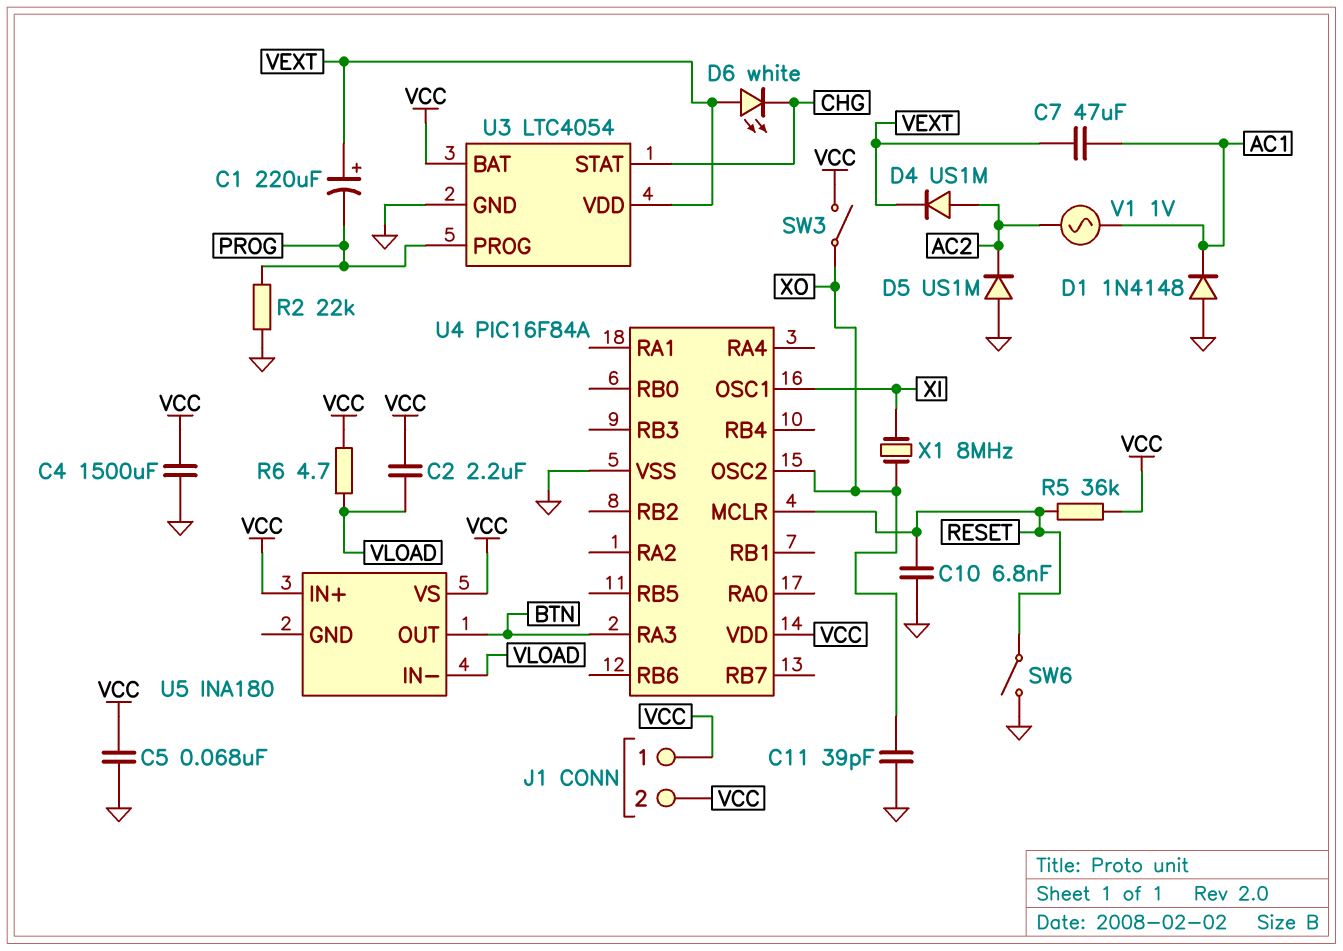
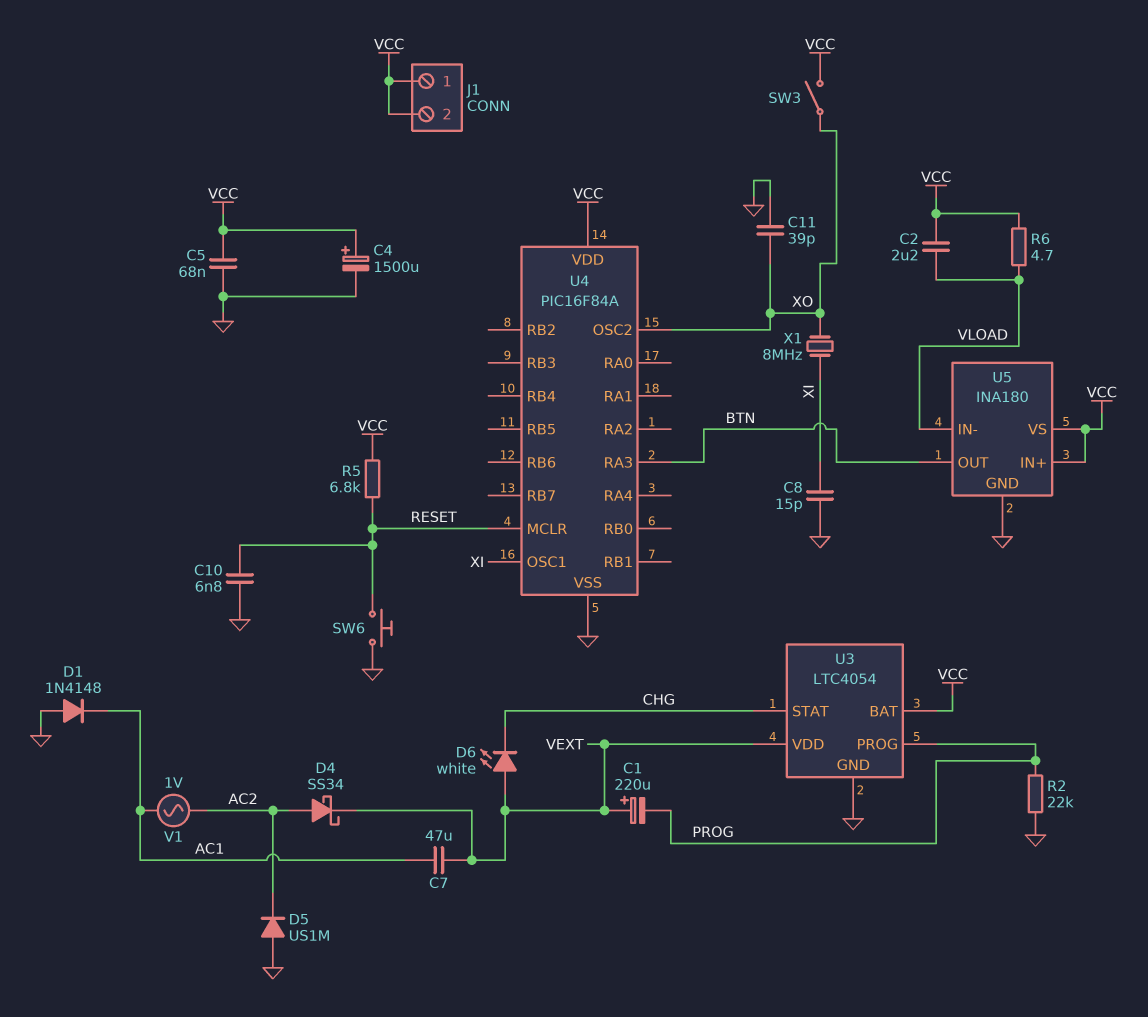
C4: 1500uF (GND, VCC) -> 1500uF (plus VCC, minus GND)
C8: none -> 15pF (GND, XI)
D4: diode US1M (A AC2, K VEXT) -> schottky SS34 (A AC2, K VEXT)
R5: 36k (RESET, VCC) -> 6.8k (RESET, VCC)
SW6: switch (GND, RESET) -> button (GND, RESET)
U5 pin GND: none -> GND

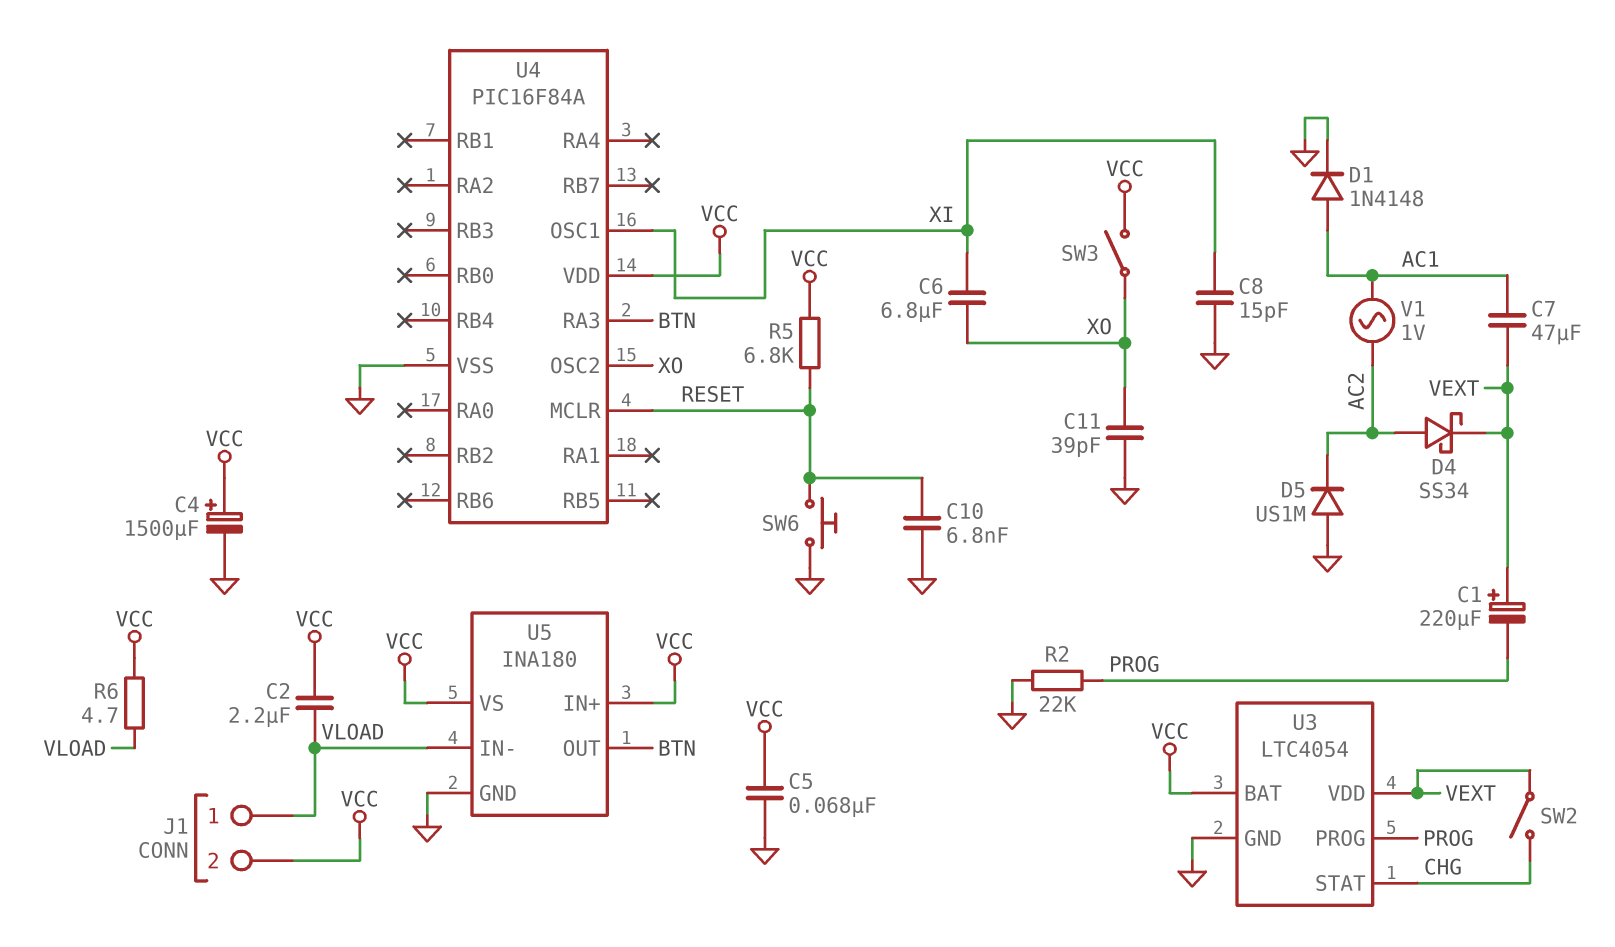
C6: none -> 6.8uF (XI, XO)
D1: diode 1N4148 (A GND, K AC1) -> diode 1N4148 (A AC1, K GND)
D6: LED white (A VEXT, K CHG) -> none
J1 pin 1: VCC -> VLOAD
SW2: none -> switch (CHG, VEXT)
X1: 8MHz (XI, XO) -> none

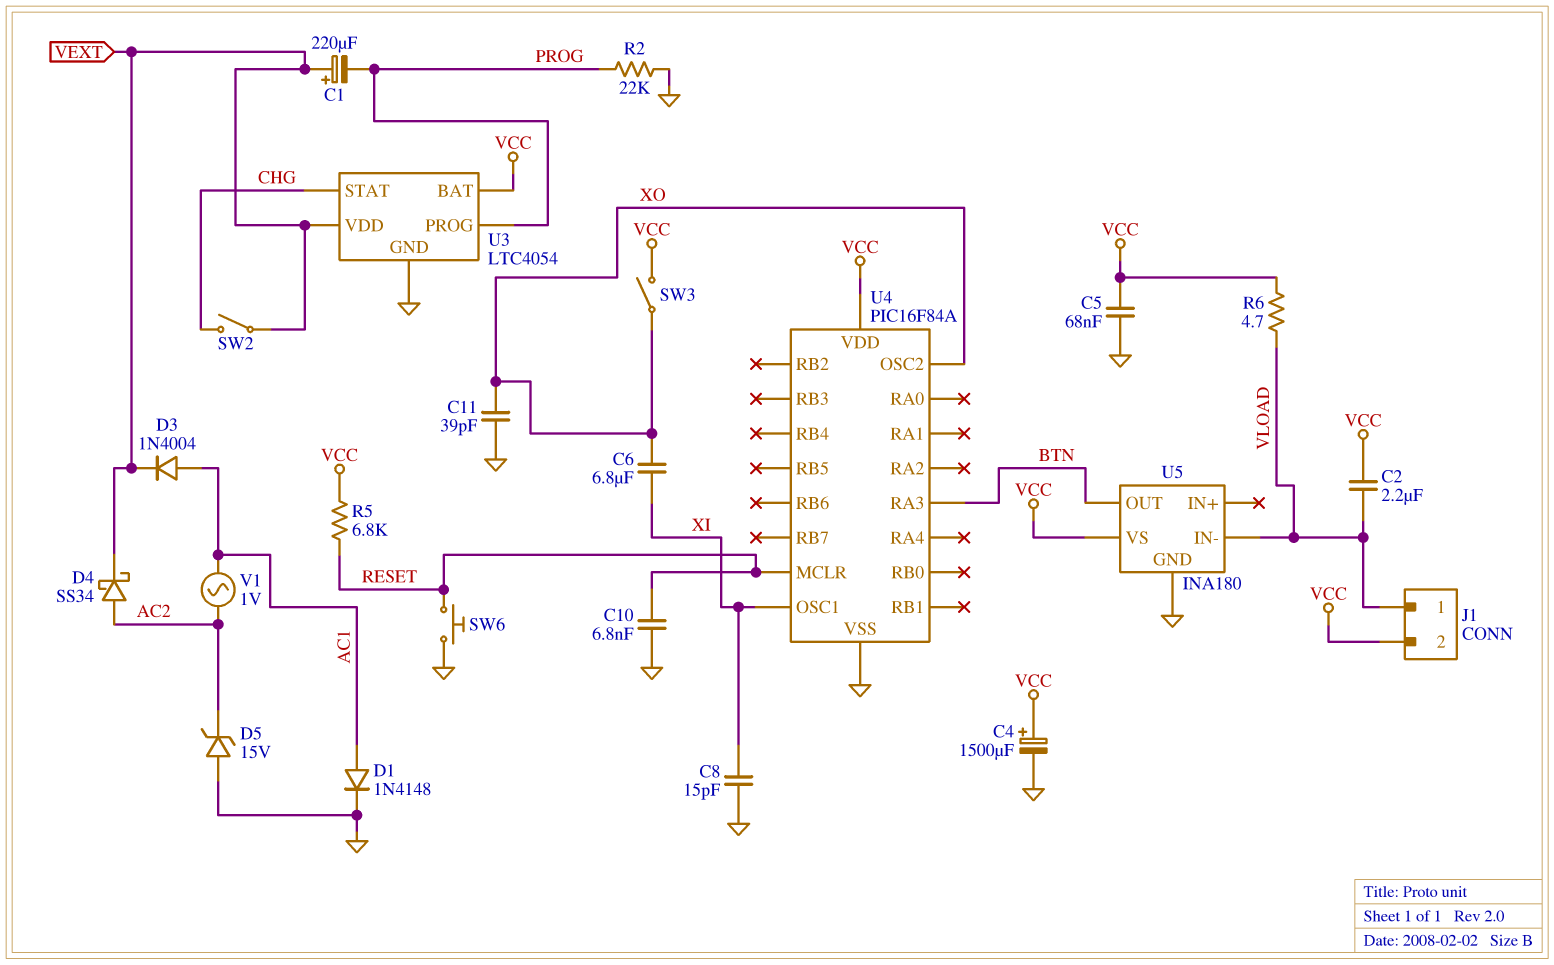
C7: 47uF (AC1, VEXT) -> none
D3: none -> diode 1N4004 (A AC1, K VEXT)
D5: diode US1M (A GND, K AC2) -> zener 15V (A GND, K AC2)
U5 pin IN+: VCC -> none

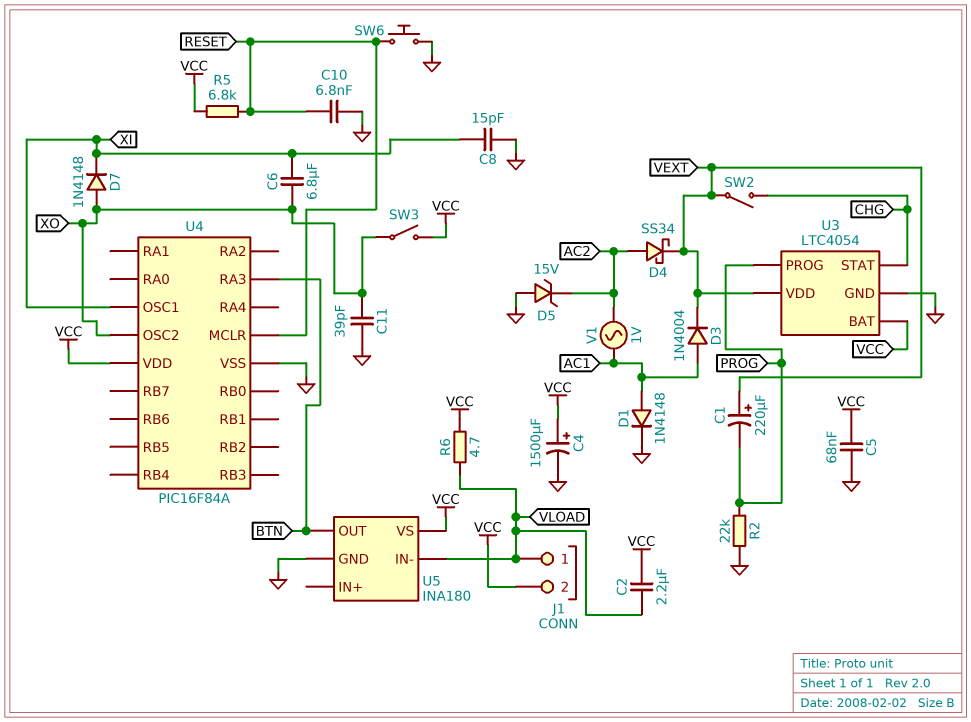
D7: none -> diode 1N4148 (A XO, K XI)

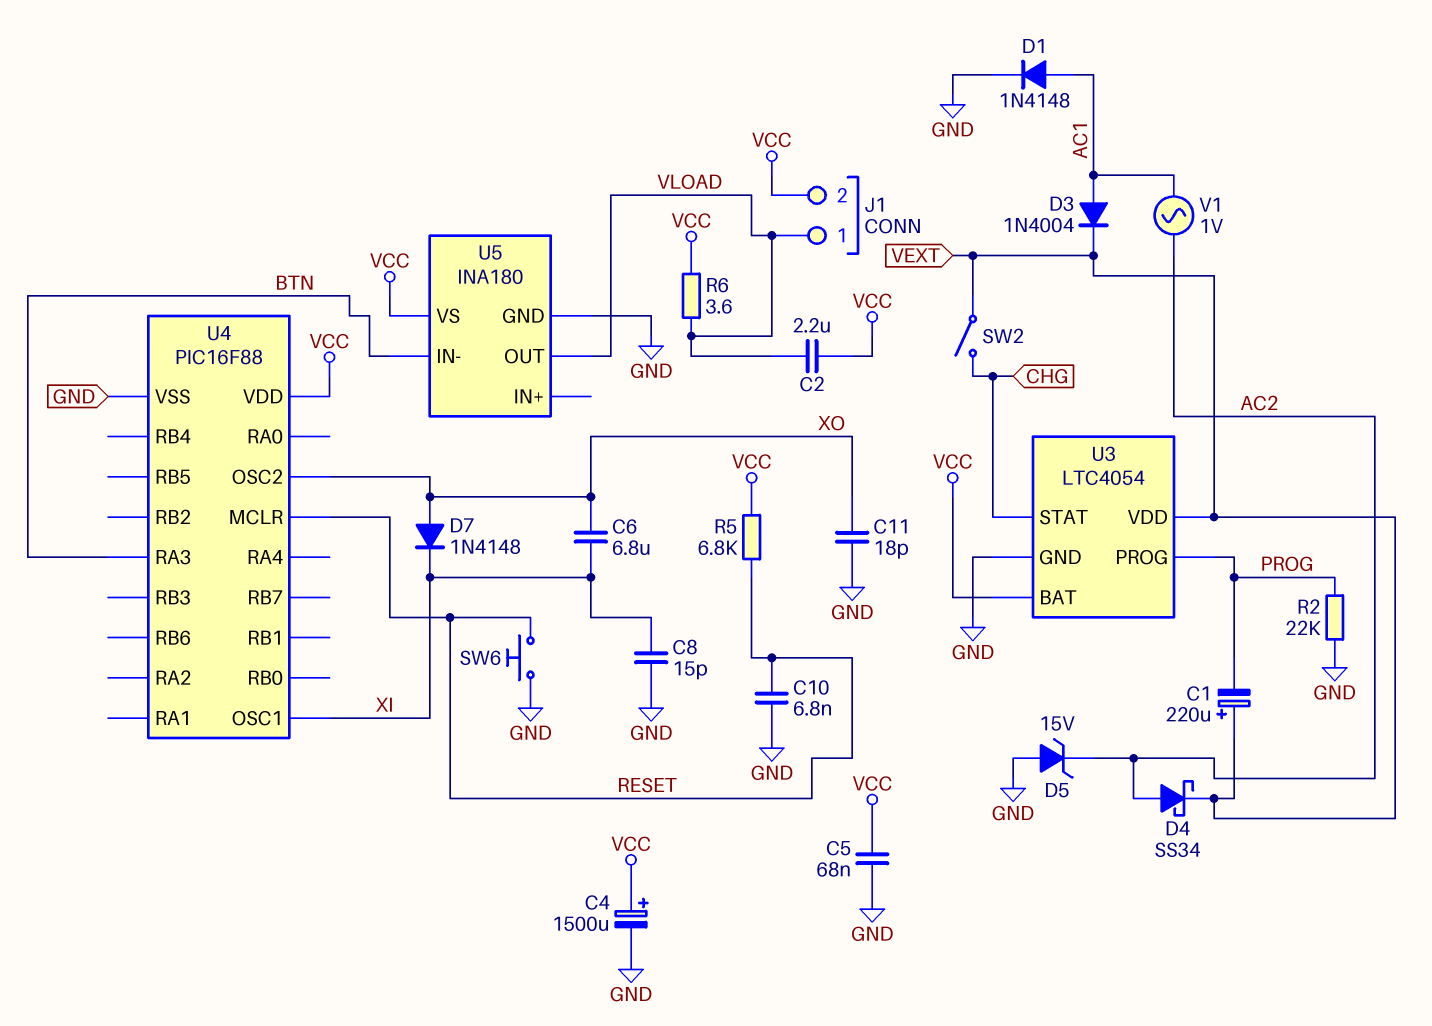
C11: 39pF (GND, XO) -> 18pF (GND, XO)
R6: 4.7 (VCC, VLOAD) -> 3.6 (VCC, VLOAD)
SW3: switch (VCC, XO) -> none
U4: PIC16F84A -> PIC16F88
U5 pin IN-: VLOAD -> BTN
U5 pin OUT: BTN -> VLOAD

